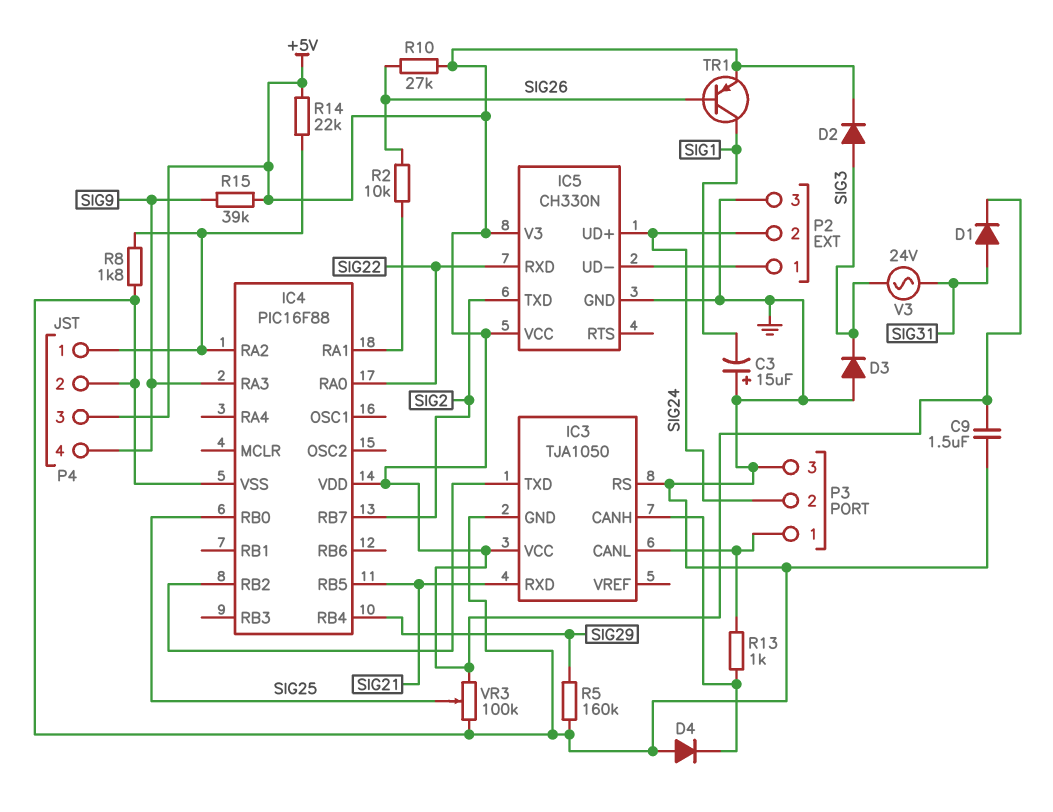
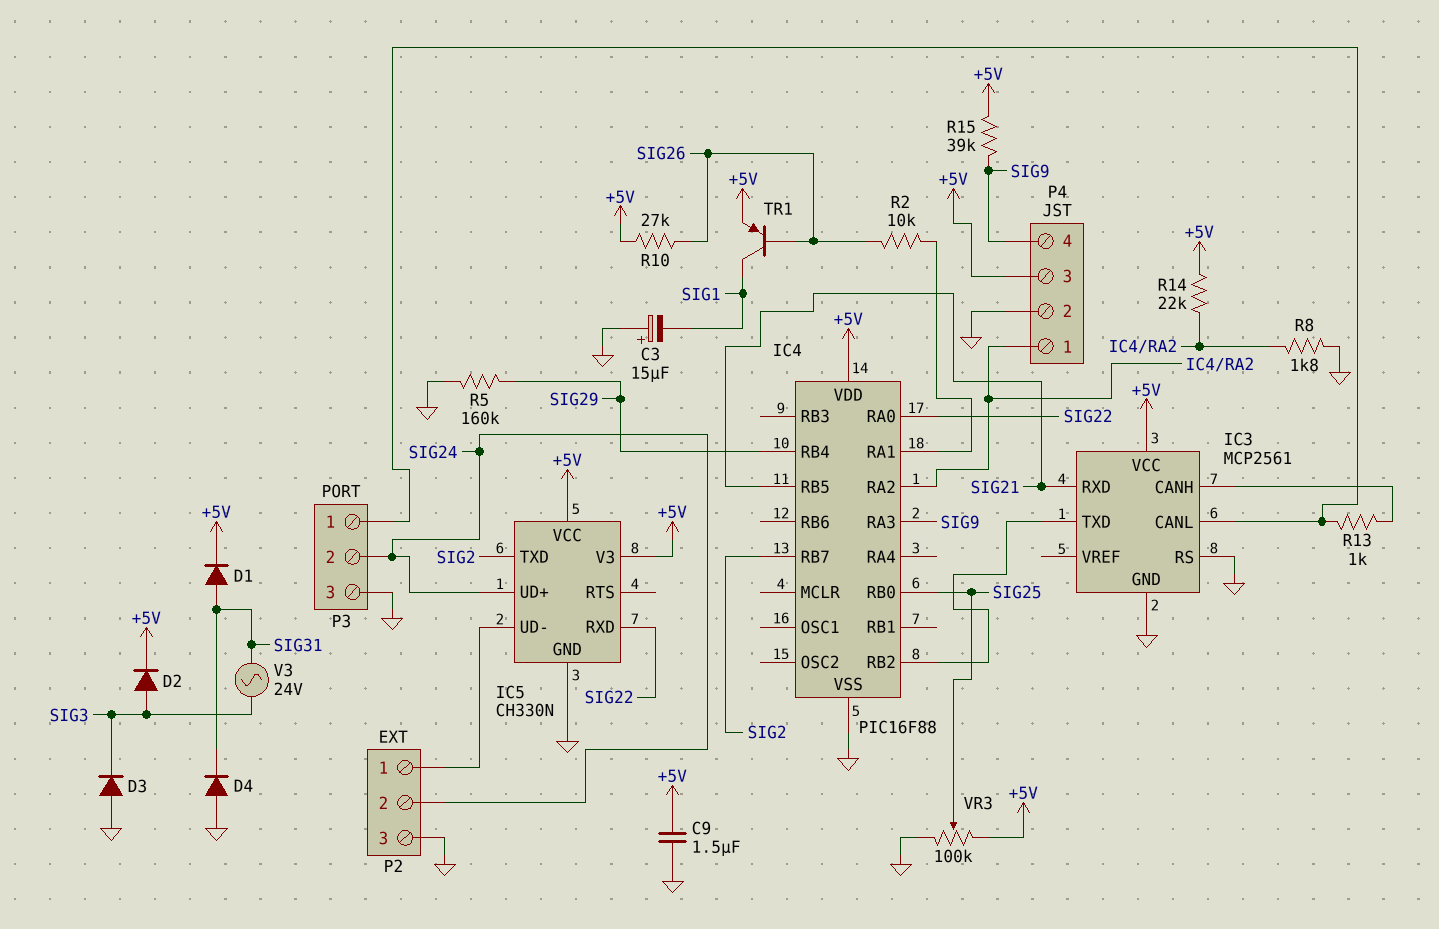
D4: diode (A GND, K IC3/CANH) -> diode (A GND, K SIG31)
IC3: TJA1050 -> MCP2561

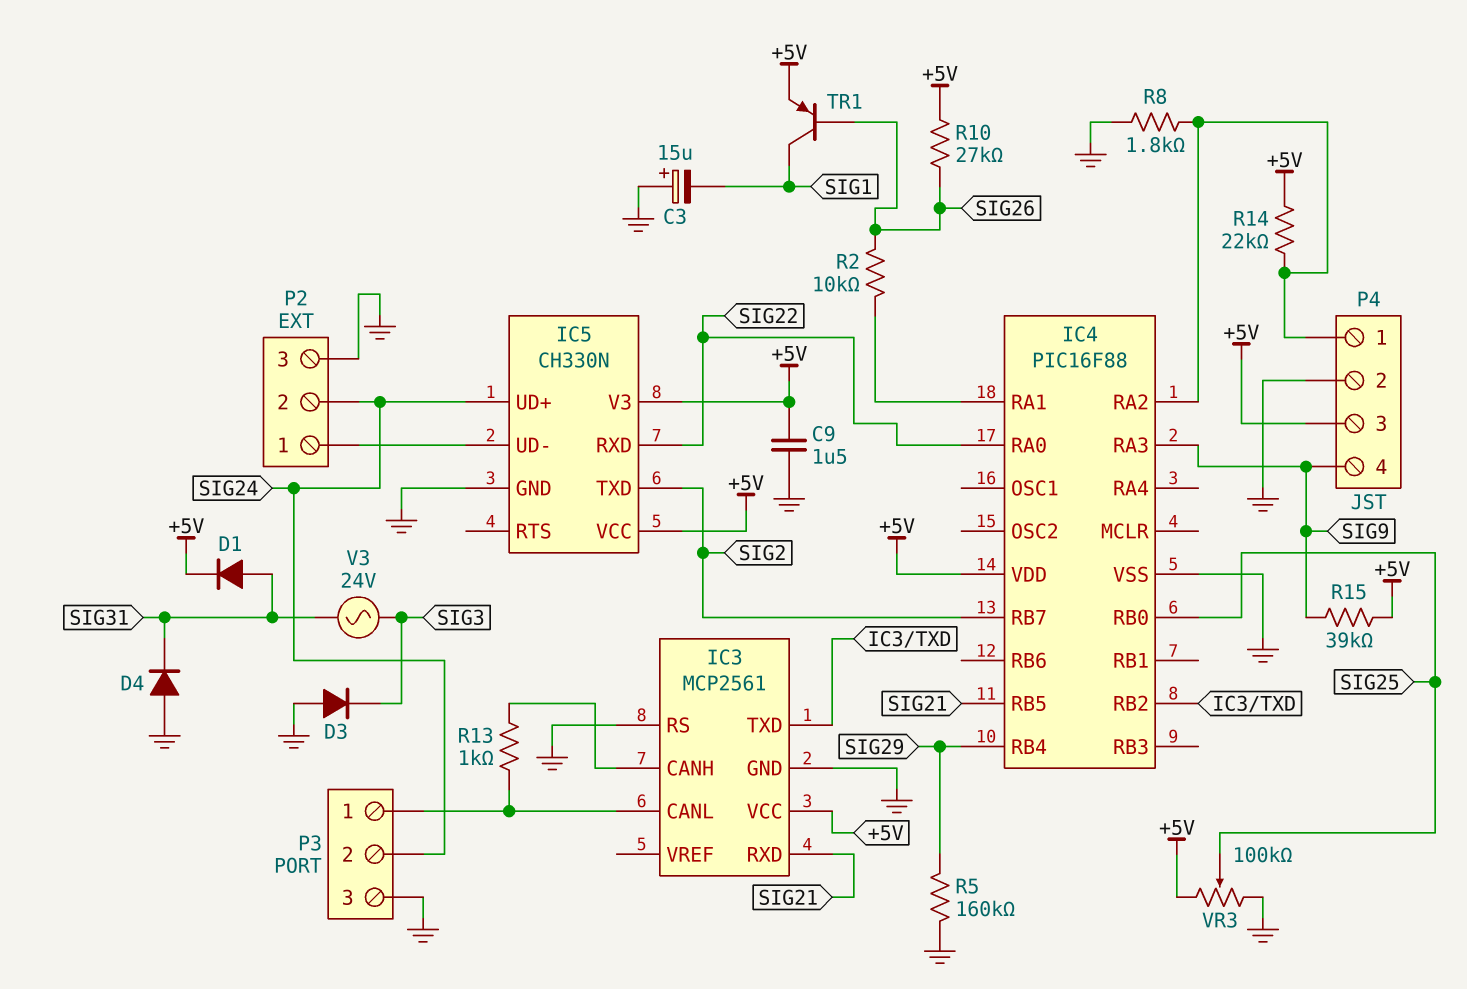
D2: diode (A SIG3, K +5V) -> none

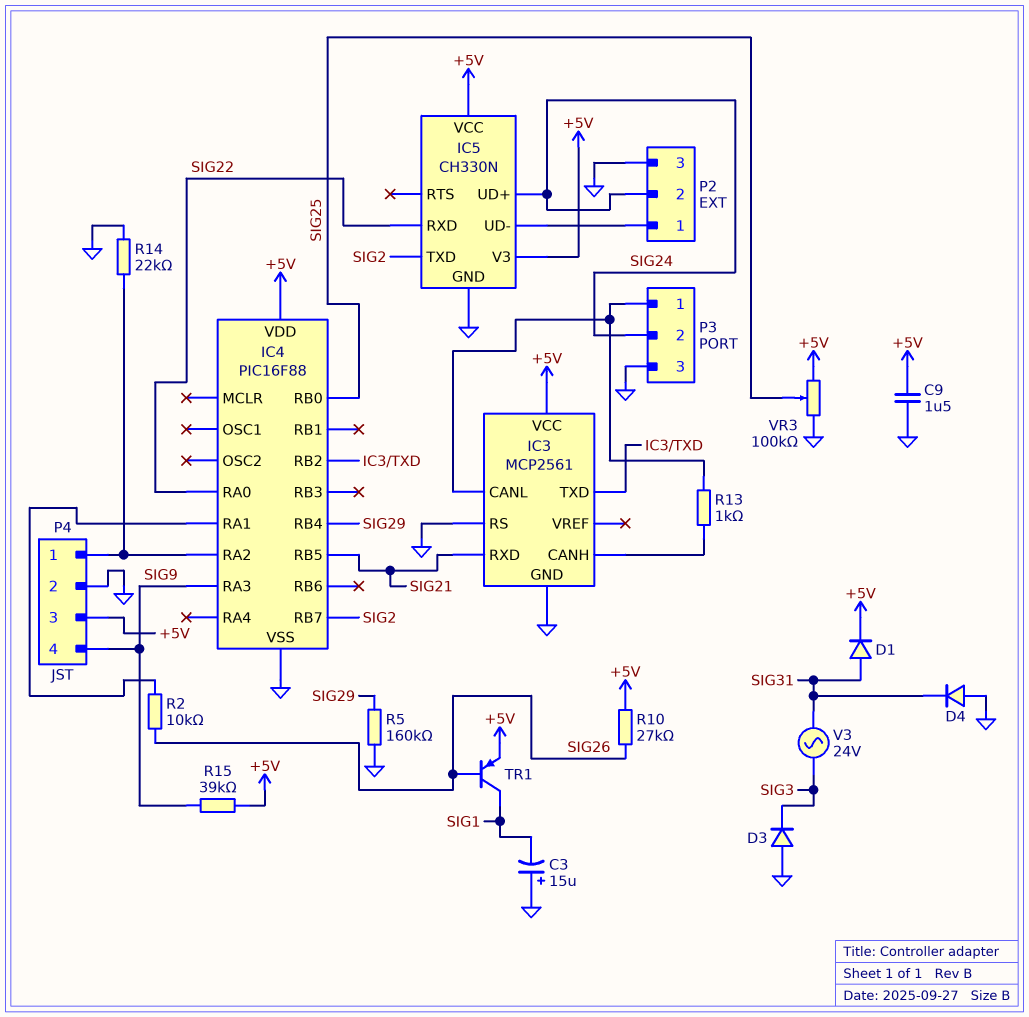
R8: 1.8k (GND, IC4/RA2) -> none
R14: 22k (+5V, IC4/RA2) -> 22k (GND, IC4/RA2)

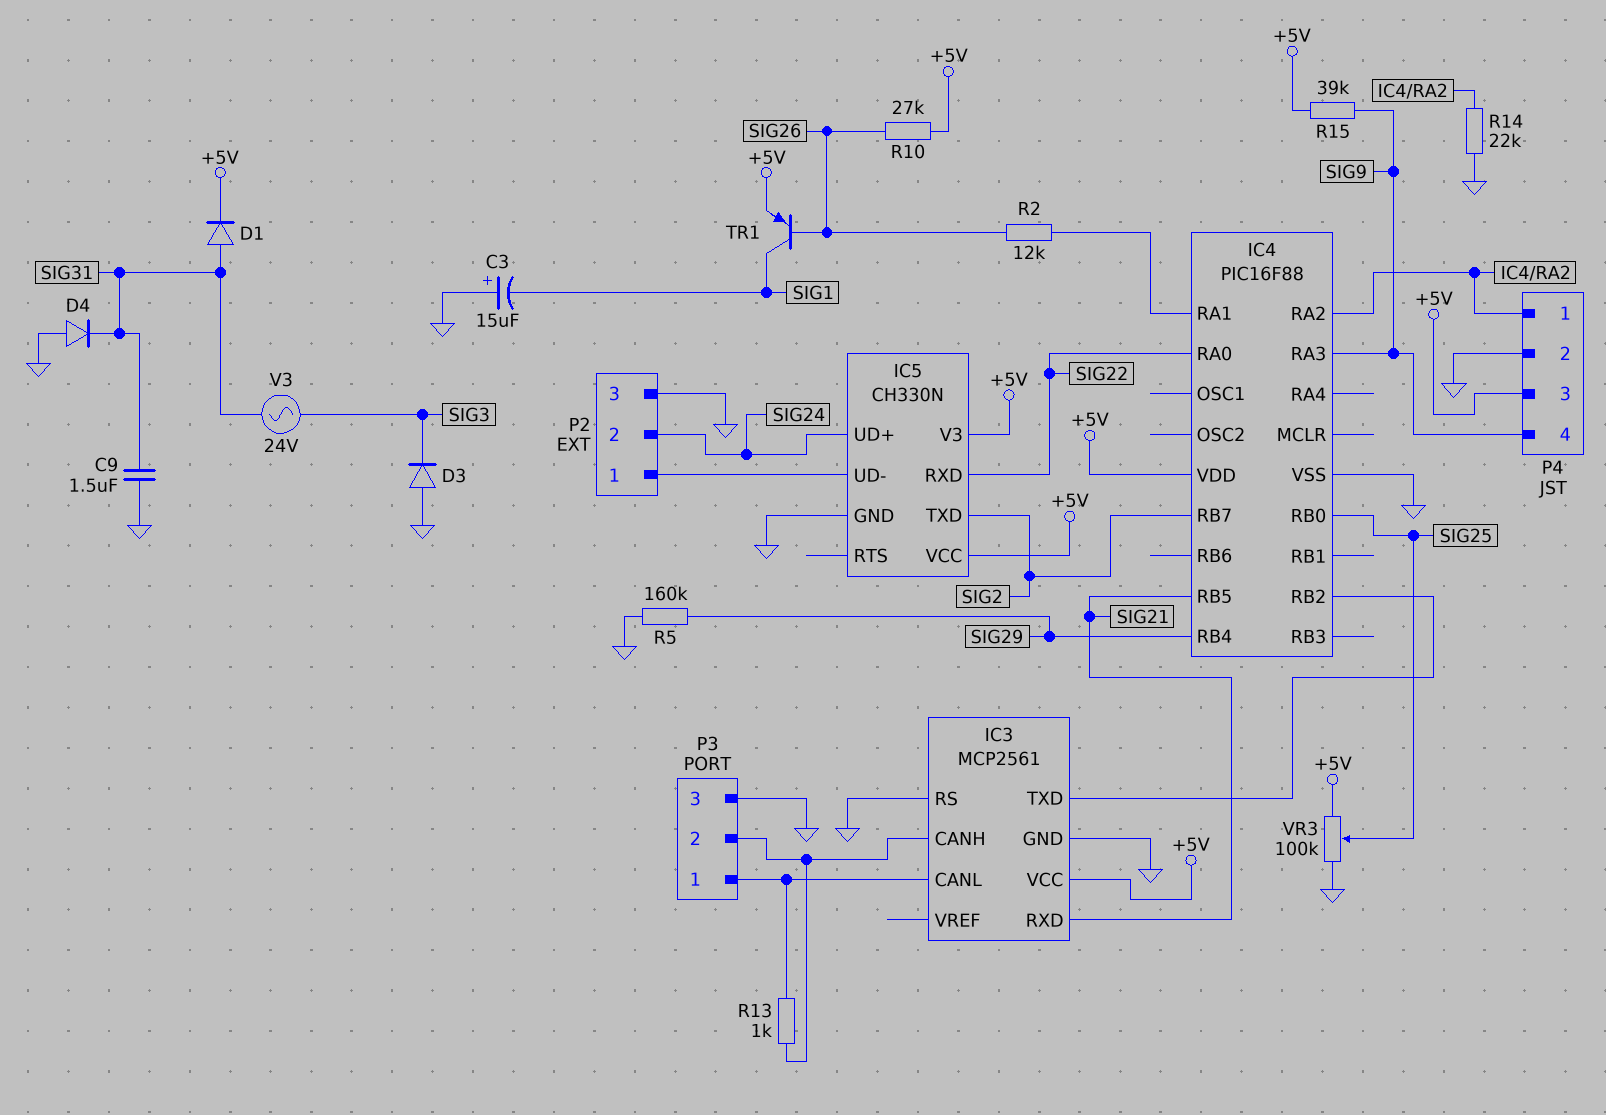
C9: 1.5uF (+5V, GND) -> 1.5uF (GND, SIG31)
P3 pin 2: SIG24 -> IC3/CANH
R2: 10k (IC4/RA1, SIG26) -> 12k (IC4/RA1, SIG26)

